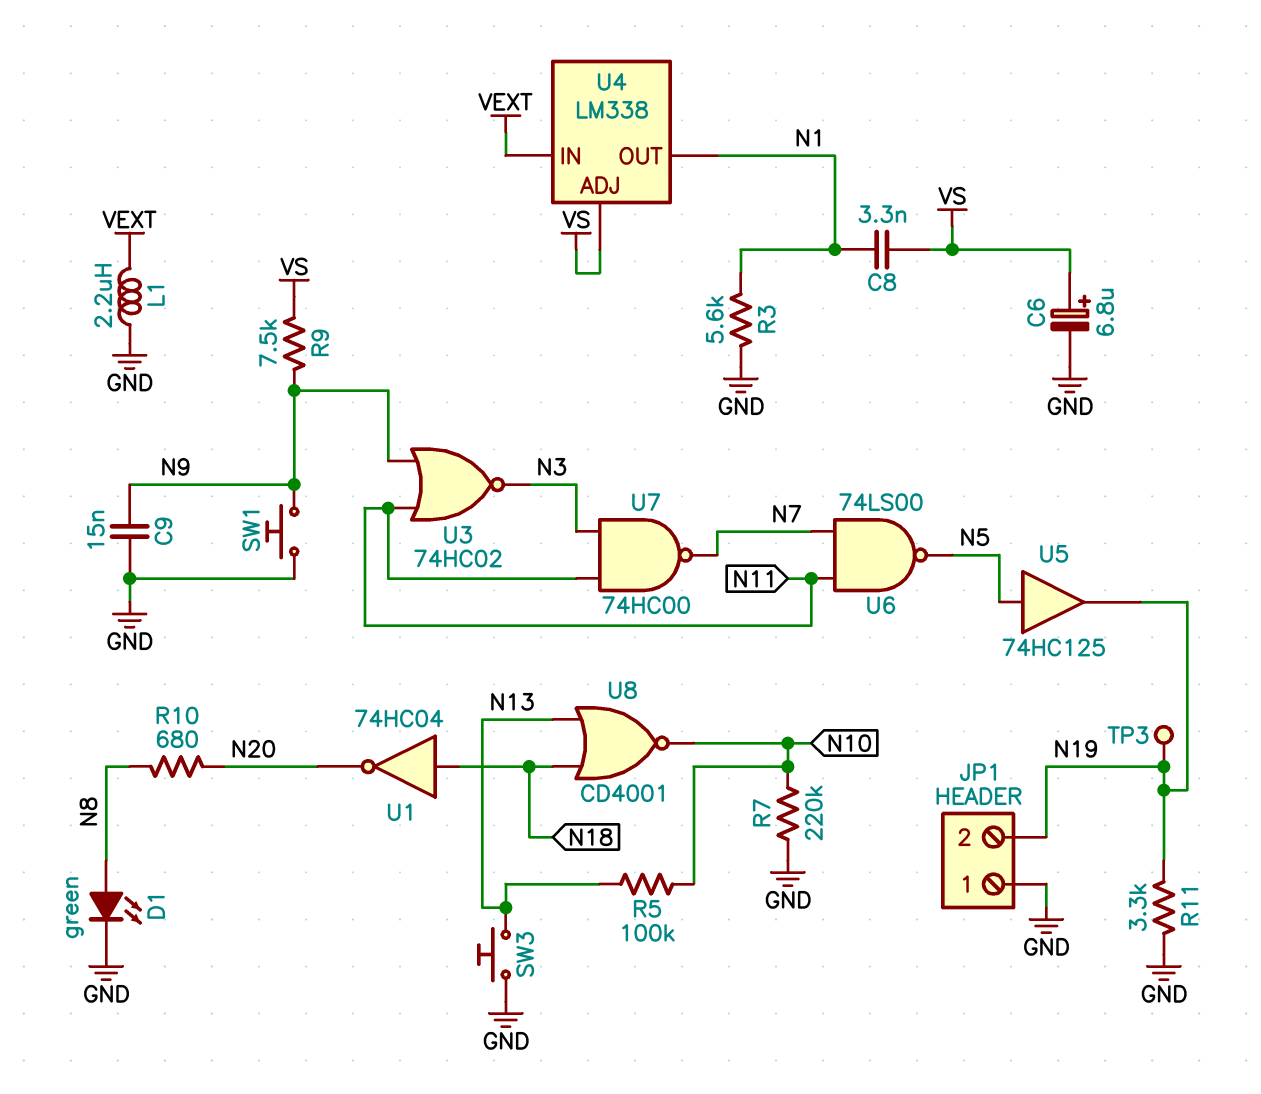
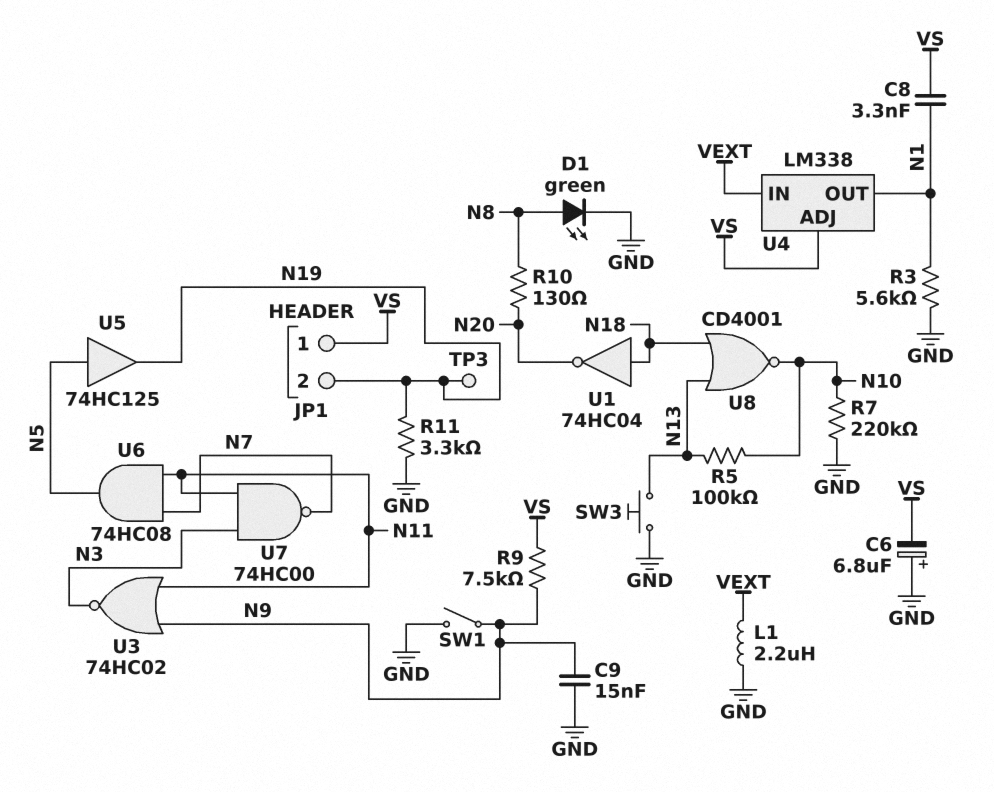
C6: 6.8uF (plus VS, minus GND) -> 6.8uF (plus GND, minus VS)
JP1 pin 1: GND -> VS
R10: 680 (N8, N20) -> 130 (N8, N20)
SW1: button (GND, N9) -> switch (GND, N9)
U6: NAND 74LS00 (in N7, in N11, out N5) -> AND 74HC08 (in N7, in N11, out N5)

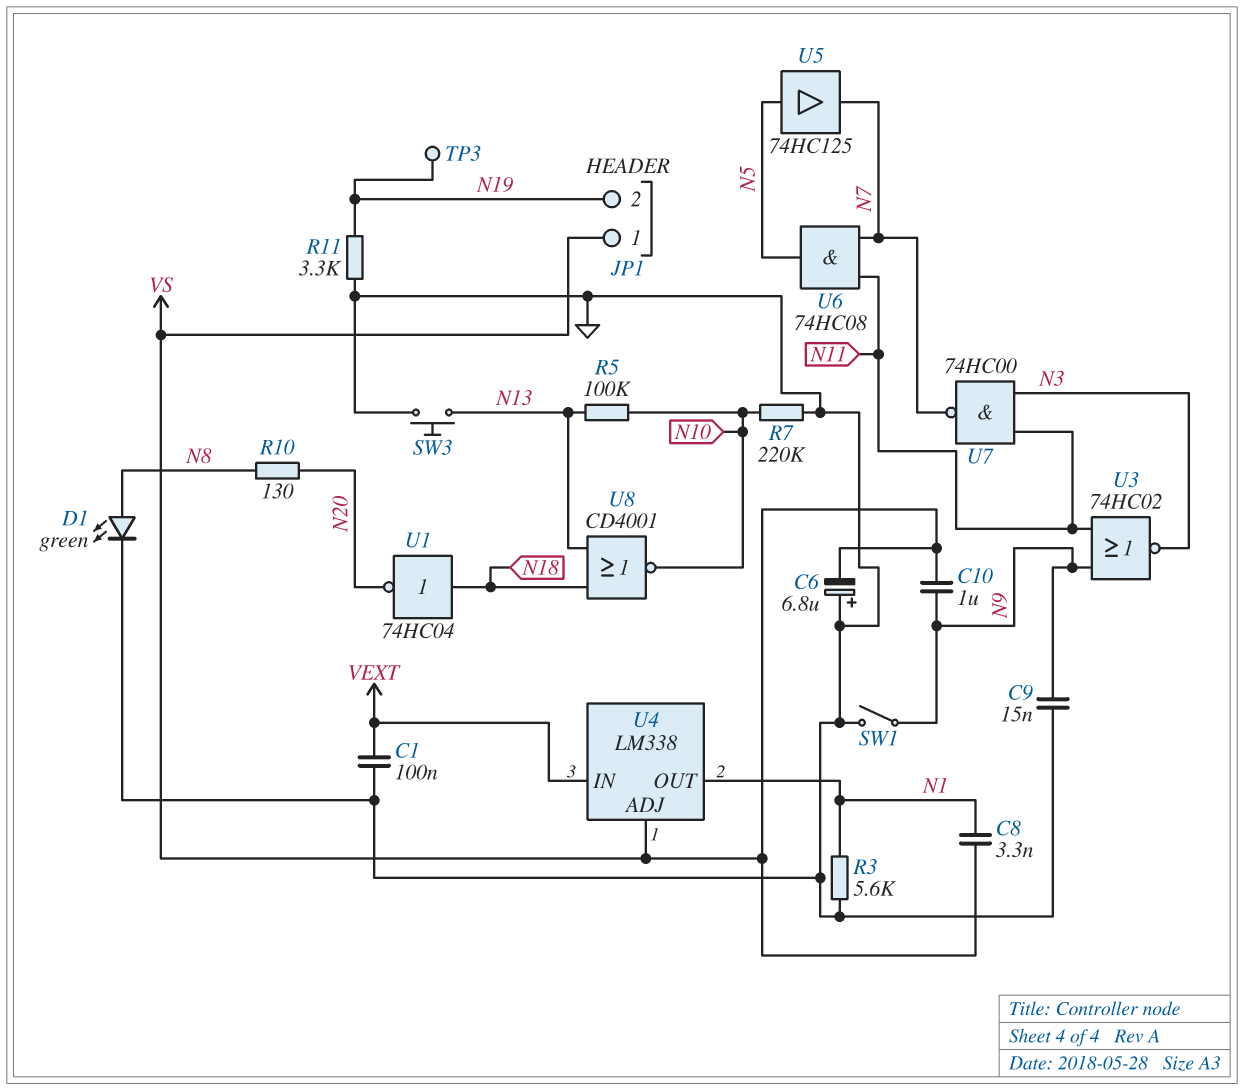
C1: none -> 100nF (GND, VEXT)
C10: none -> 1uF (N9, VS)
L1: 2.2uH (GND, VEXT) -> none
R9: 7.5k (N9, VS) -> none
U5: buffer 74HC125 (in N5, out N19) -> buffer 74HC125 (in N5, out N7)

